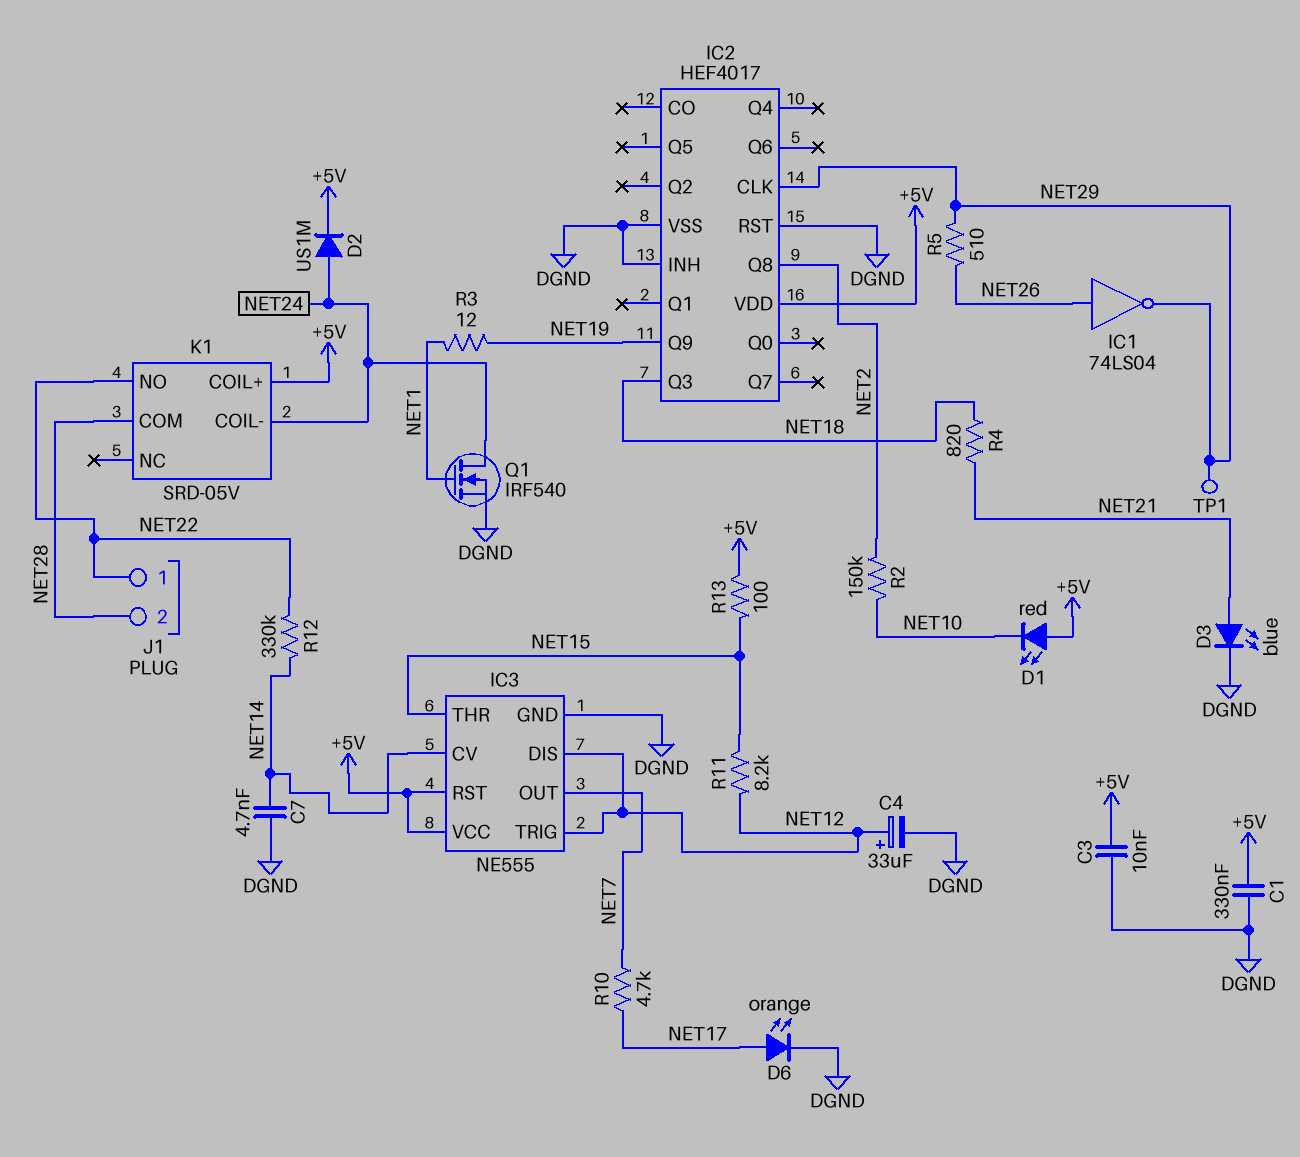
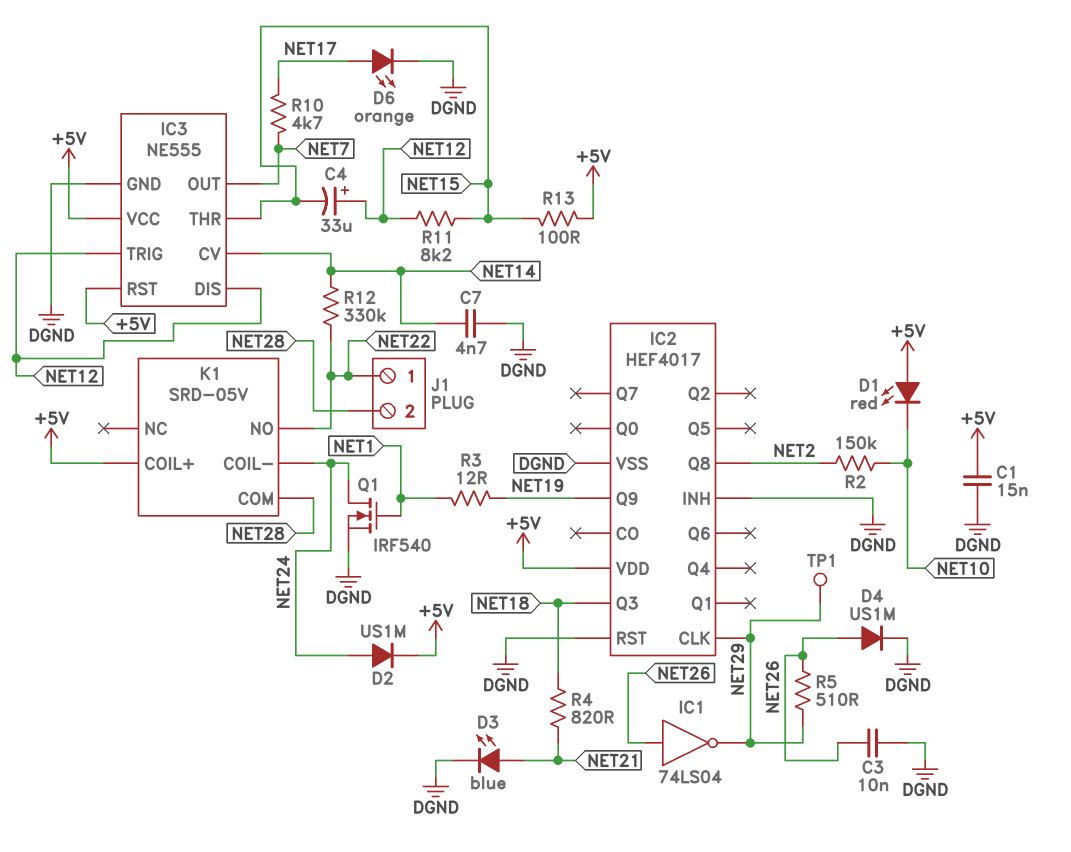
C1: 330nF (+5V, DGND) -> 15nF (+5V, DGND)
C3: 10nF (+5V, DGND) -> 10nF (DGND, NET26)
C4: 33uF (plus NET12, minus DGND) -> 33uF (plus NET12, minus NET15)
D4: none -> diode US1M (A NET26, K DGND)

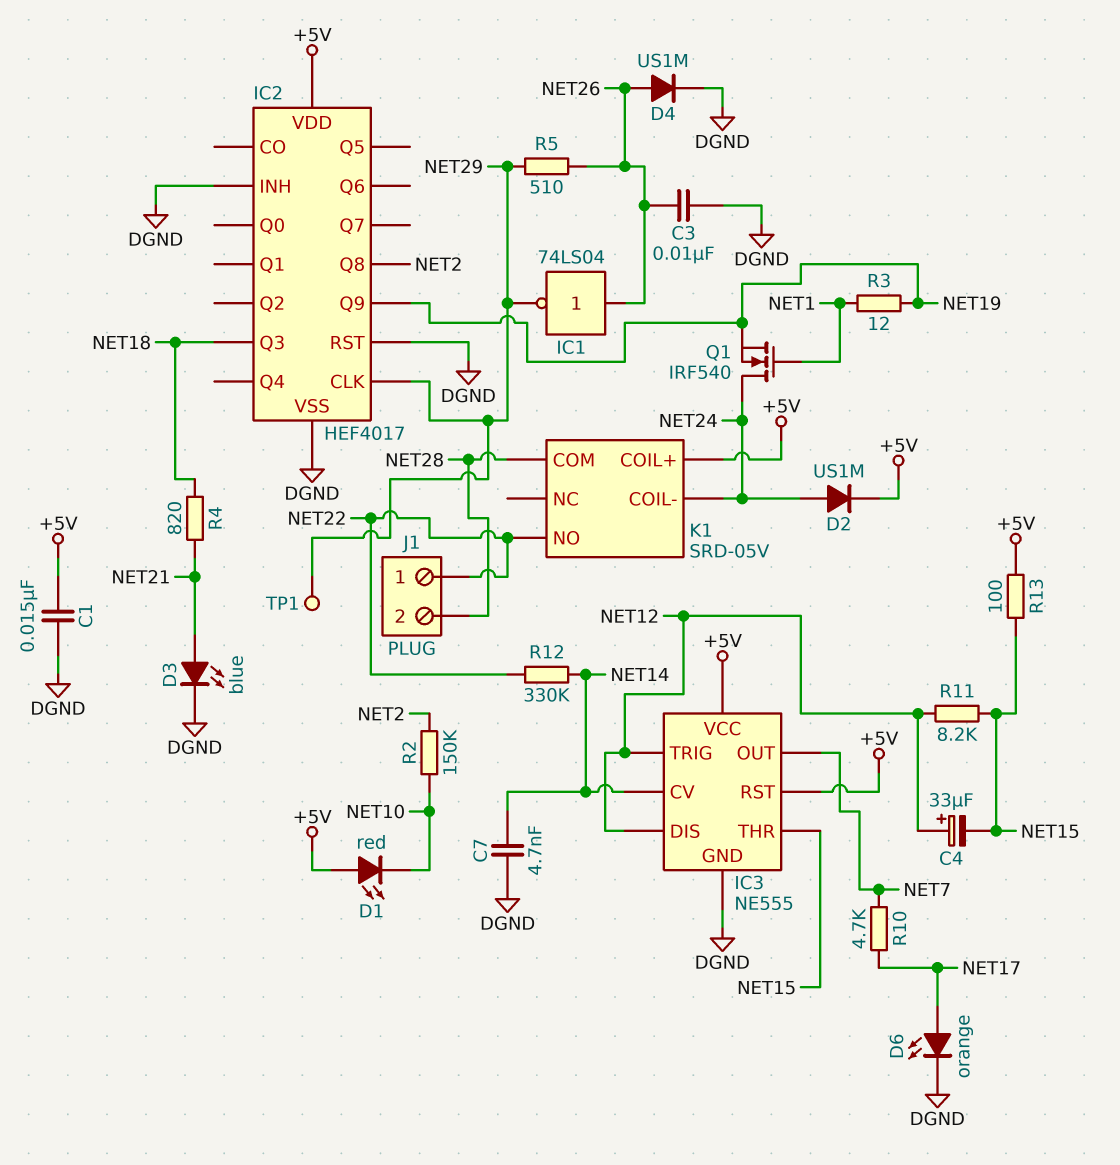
Q1: NMOS IRF540 (G NET1, D NET24, S DGND) -> NMOS IRF540 (G NET1, D NET24, S NET19)

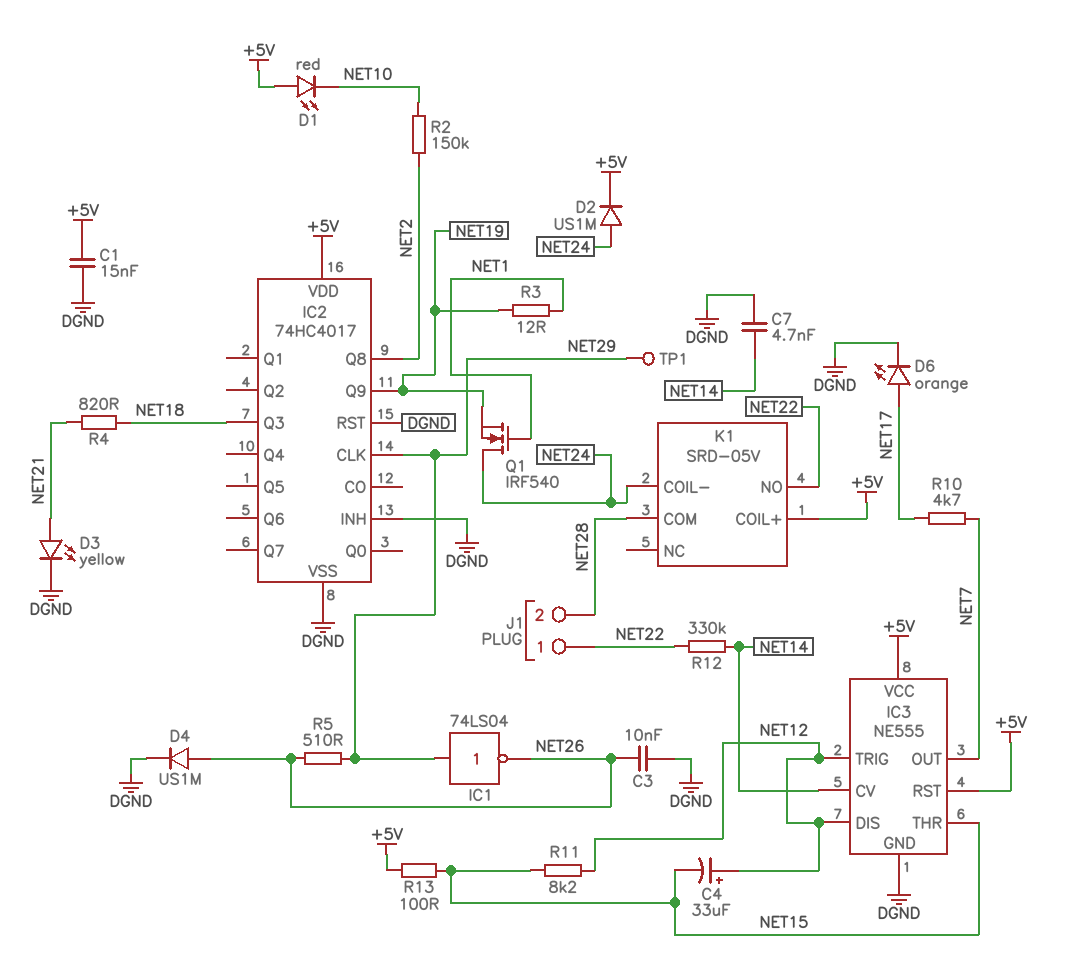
D3: LED blue (A NET21, K DGND) -> LED yellow (A NET21, K DGND)
IC1: NOT 74LS04 (in NET26, out NET29) -> NOT 74LS04 (in NET29, out NET26)
IC2: HEF4017 -> 74HC4017

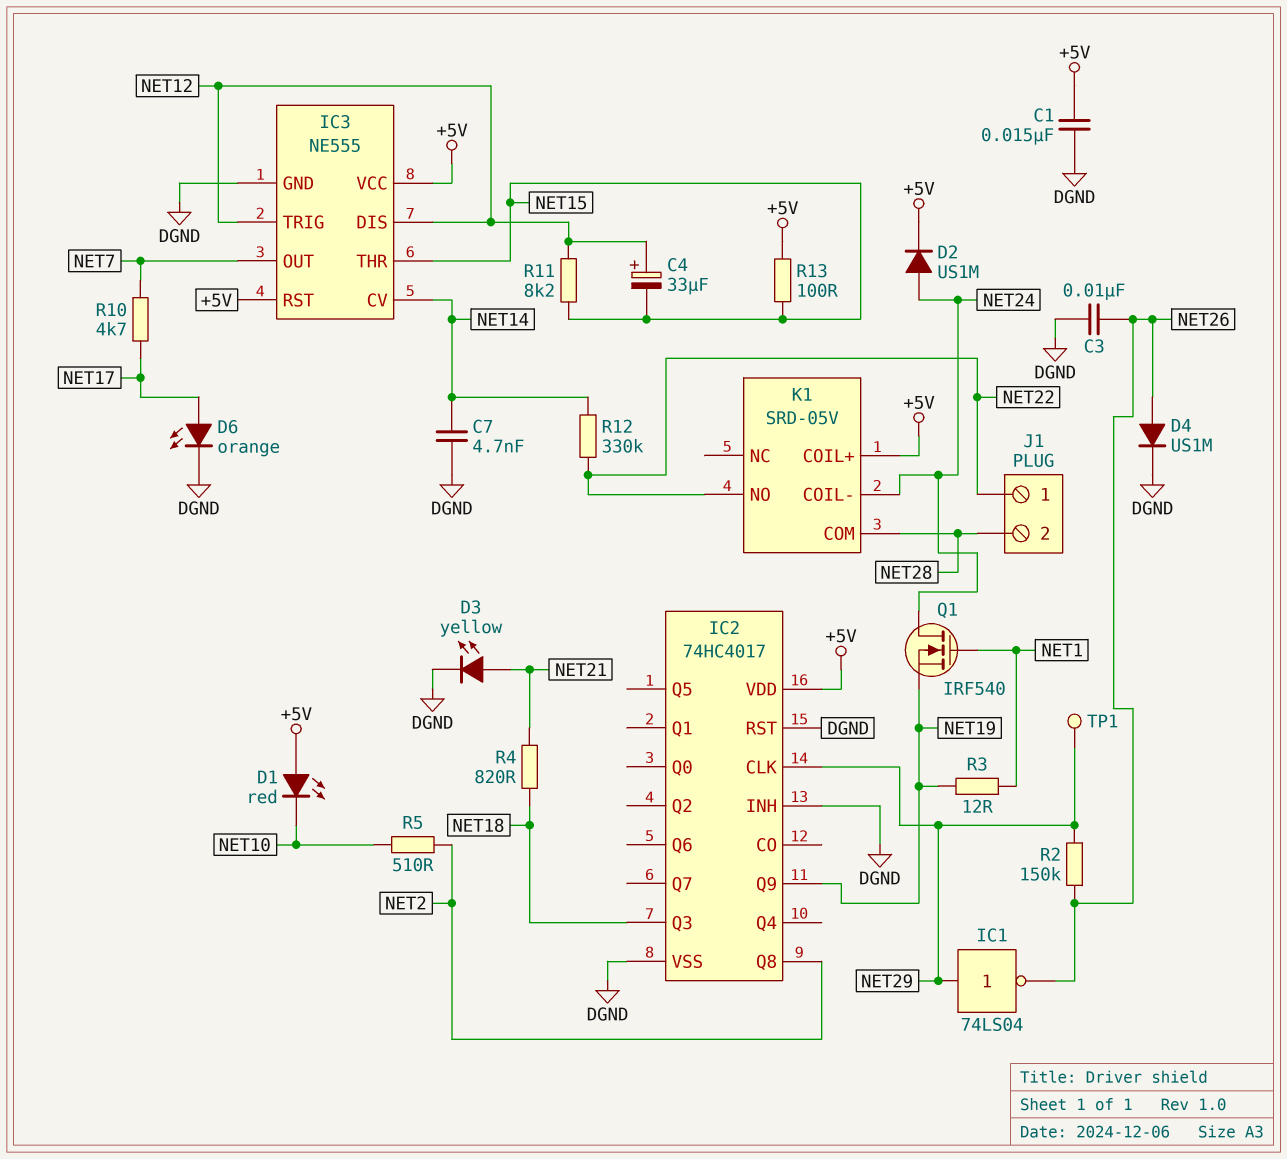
R2: 150k (NET2, NET10) -> 150k (NET26, NET29)
R5: 510 (NET26, NET29) -> 510 (NET2, NET10)

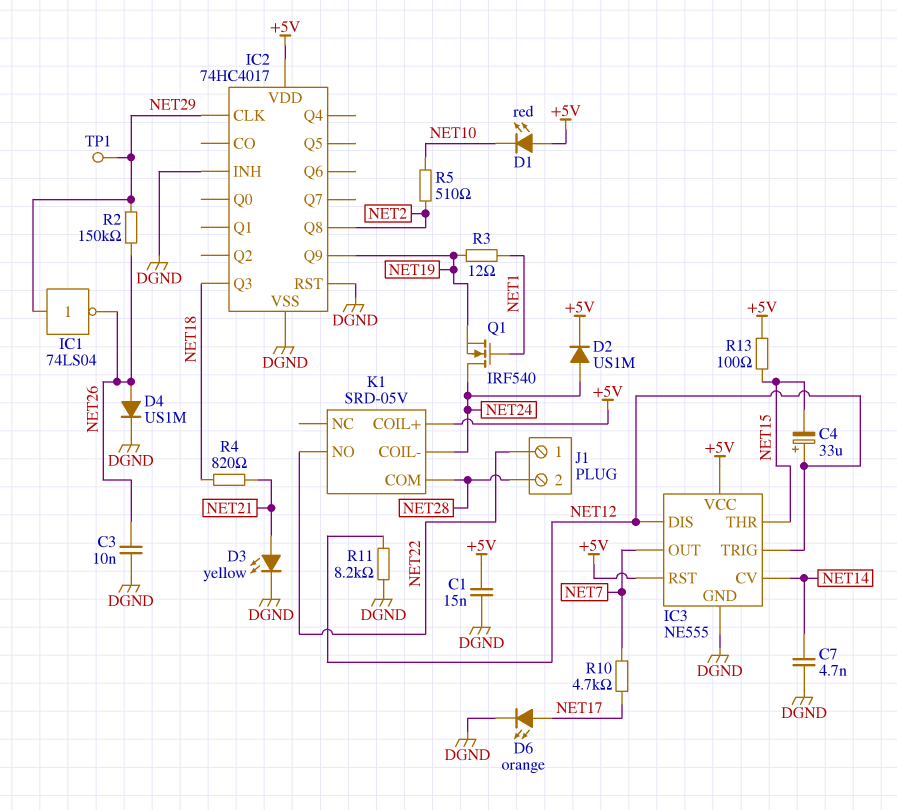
R11: 8.2k (NET12, NET15) -> 8.2k (DGND, NET12)
R12: 330k (NET14, NET22) -> none

